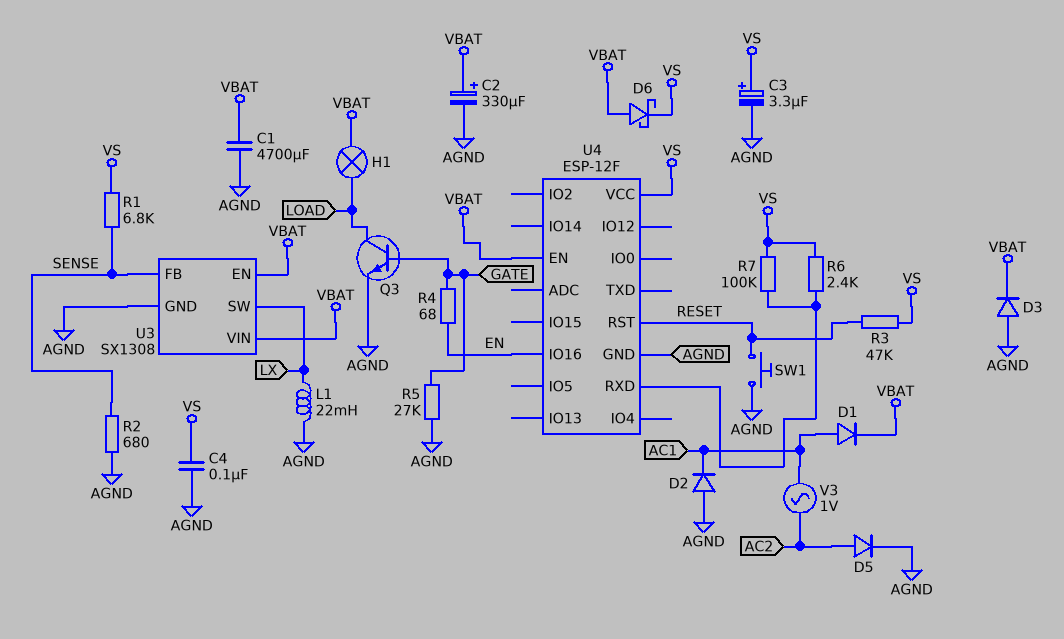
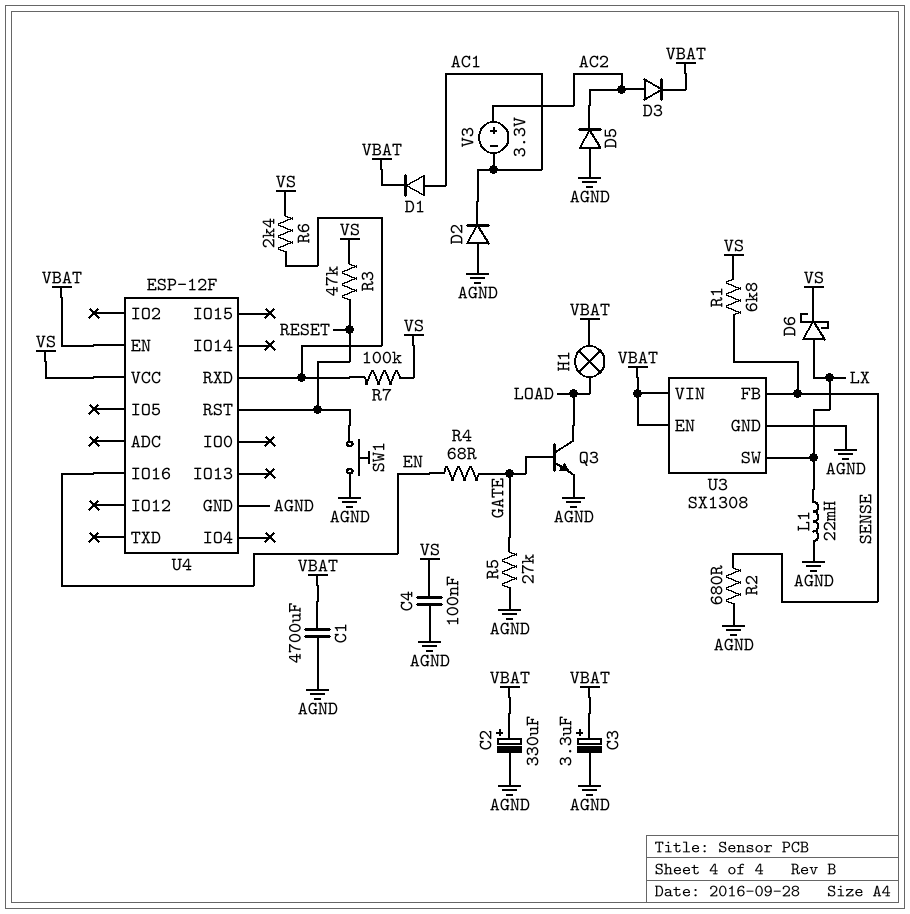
C3: 3.3uF (plus VS, minus AGND) -> 3.3uF (plus VBAT, minus AGND)
D3: diode (A AGND, K VBAT) -> diode (A AC2, K VBAT)
D5: diode (A AC2, K AGND) -> diode (A AGND, K AC2)
D6: schottky (A VBAT, K VS) -> schottky (A LX, K VS)
V3: AC 1V (AC1, AC2) -> 3.3V (plus AC2, minus AC1)

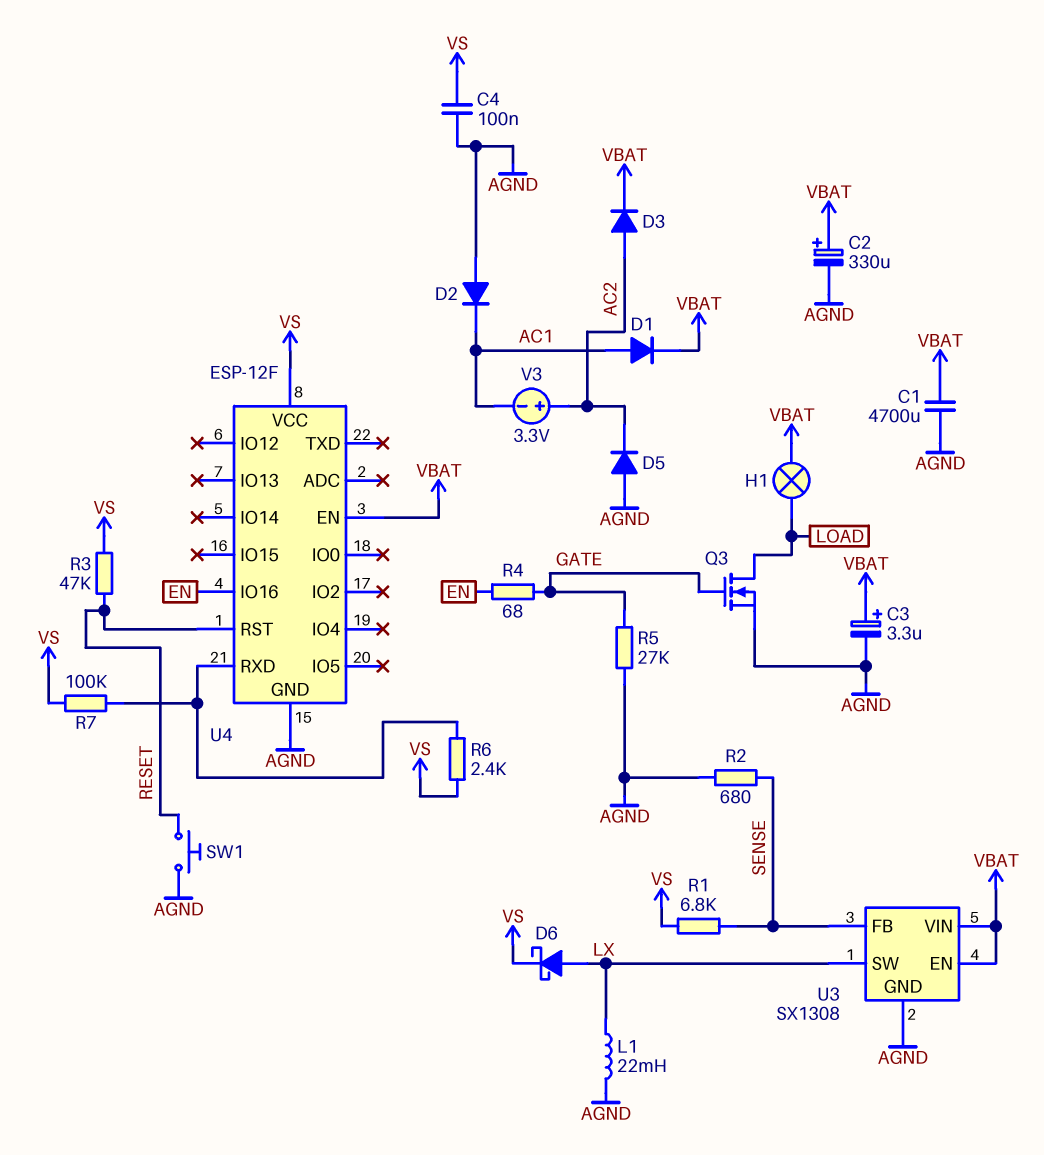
Q3: NPN (B GATE, C LOAD, E AGND) -> NMOS (G GATE, D LOAD, S AGND)

